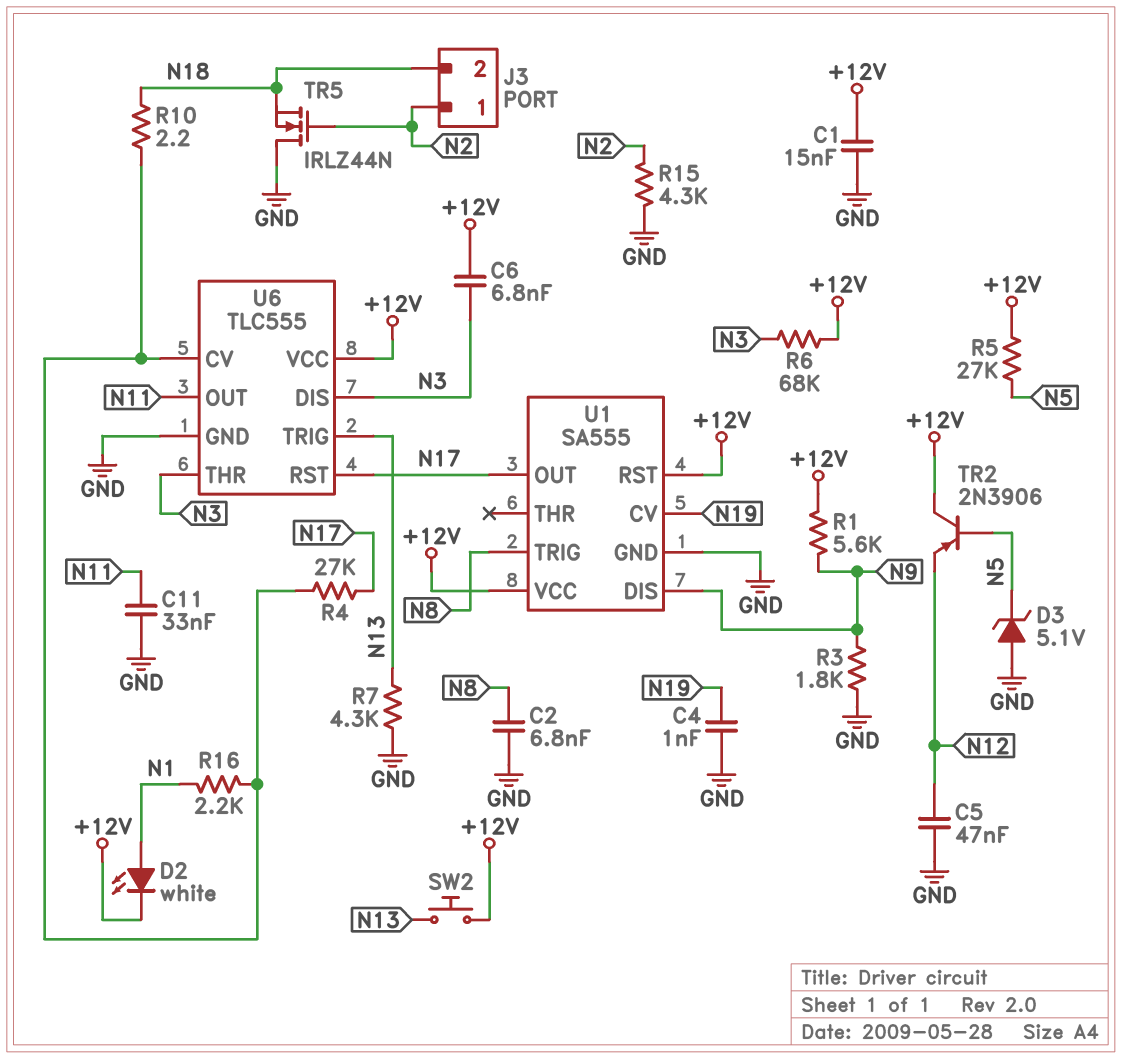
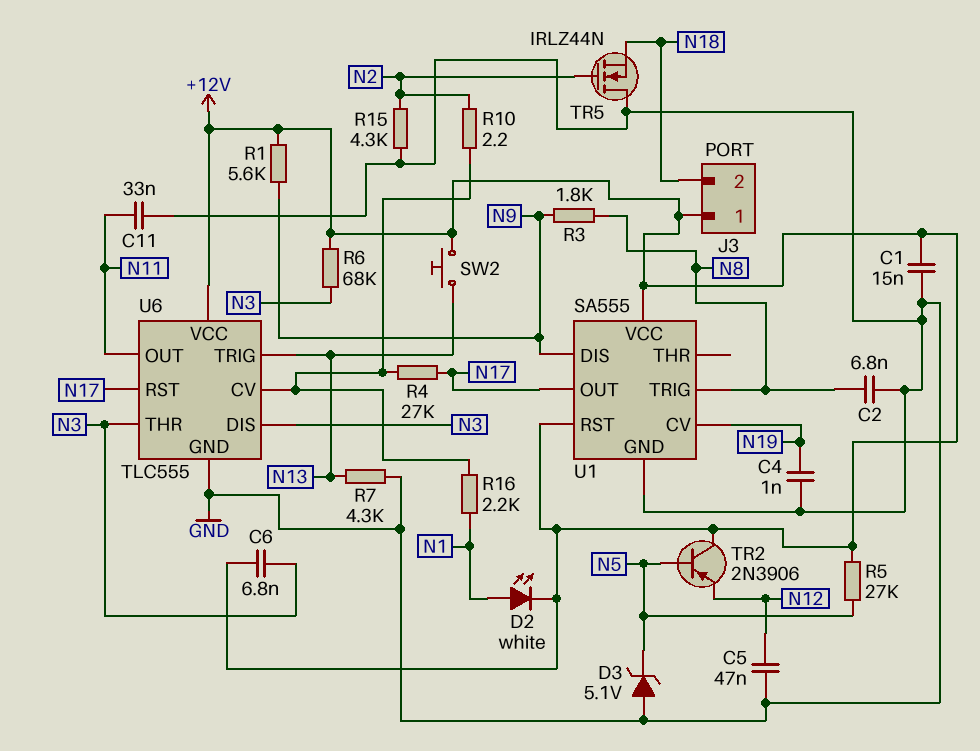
J3 pin 1: N2 -> +12V
R3: 1.8k (GND, N9) -> 1.8k (N8, N9)
R10: 2.2 (N18, U6/CV) -> 2.2 (N2, U6/CV)

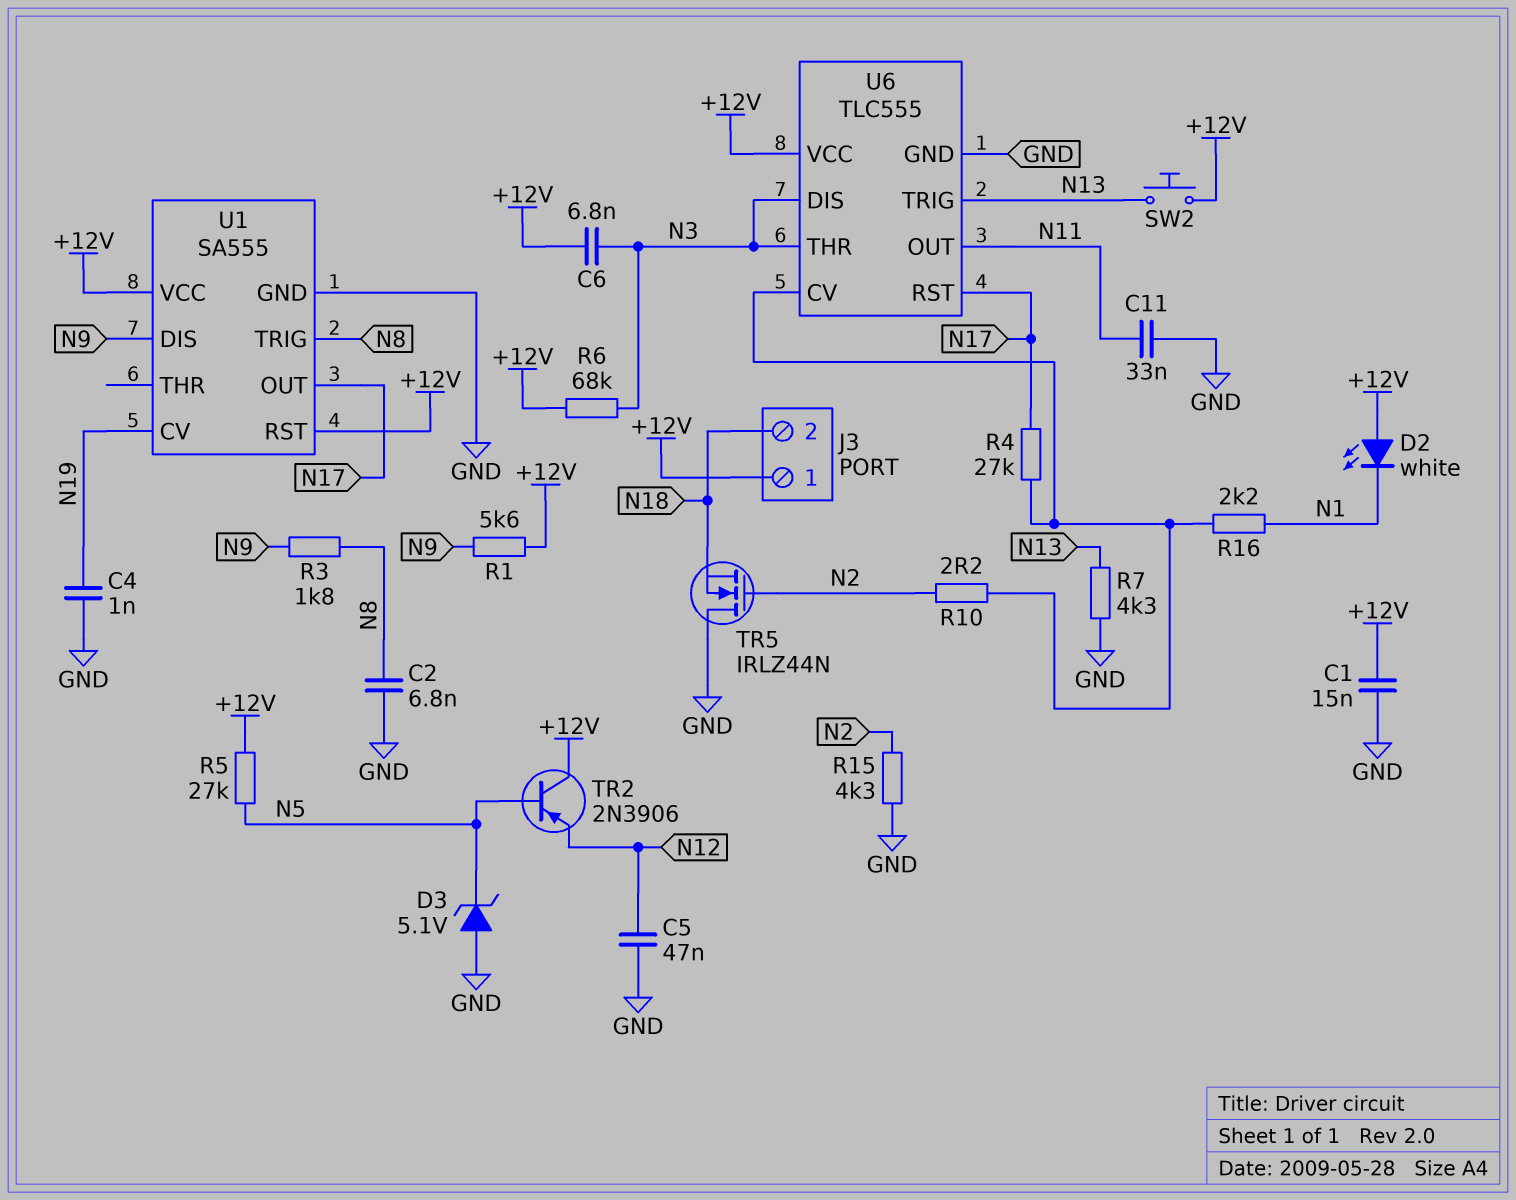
D2: LED white (A N1, K +12V) -> LED white (A +12V, K N1)

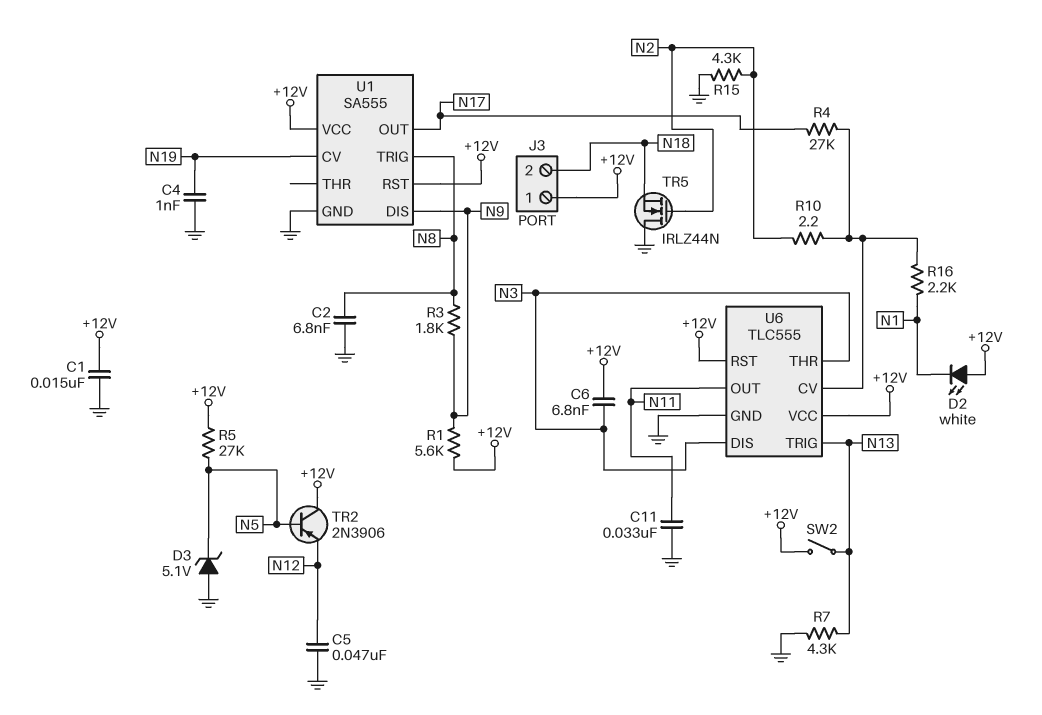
R6: 68k (+12V, N3) -> none
SW2: button (+12V, N13) -> switch (+12V, N13)
U6 pin RST: N17 -> +12V

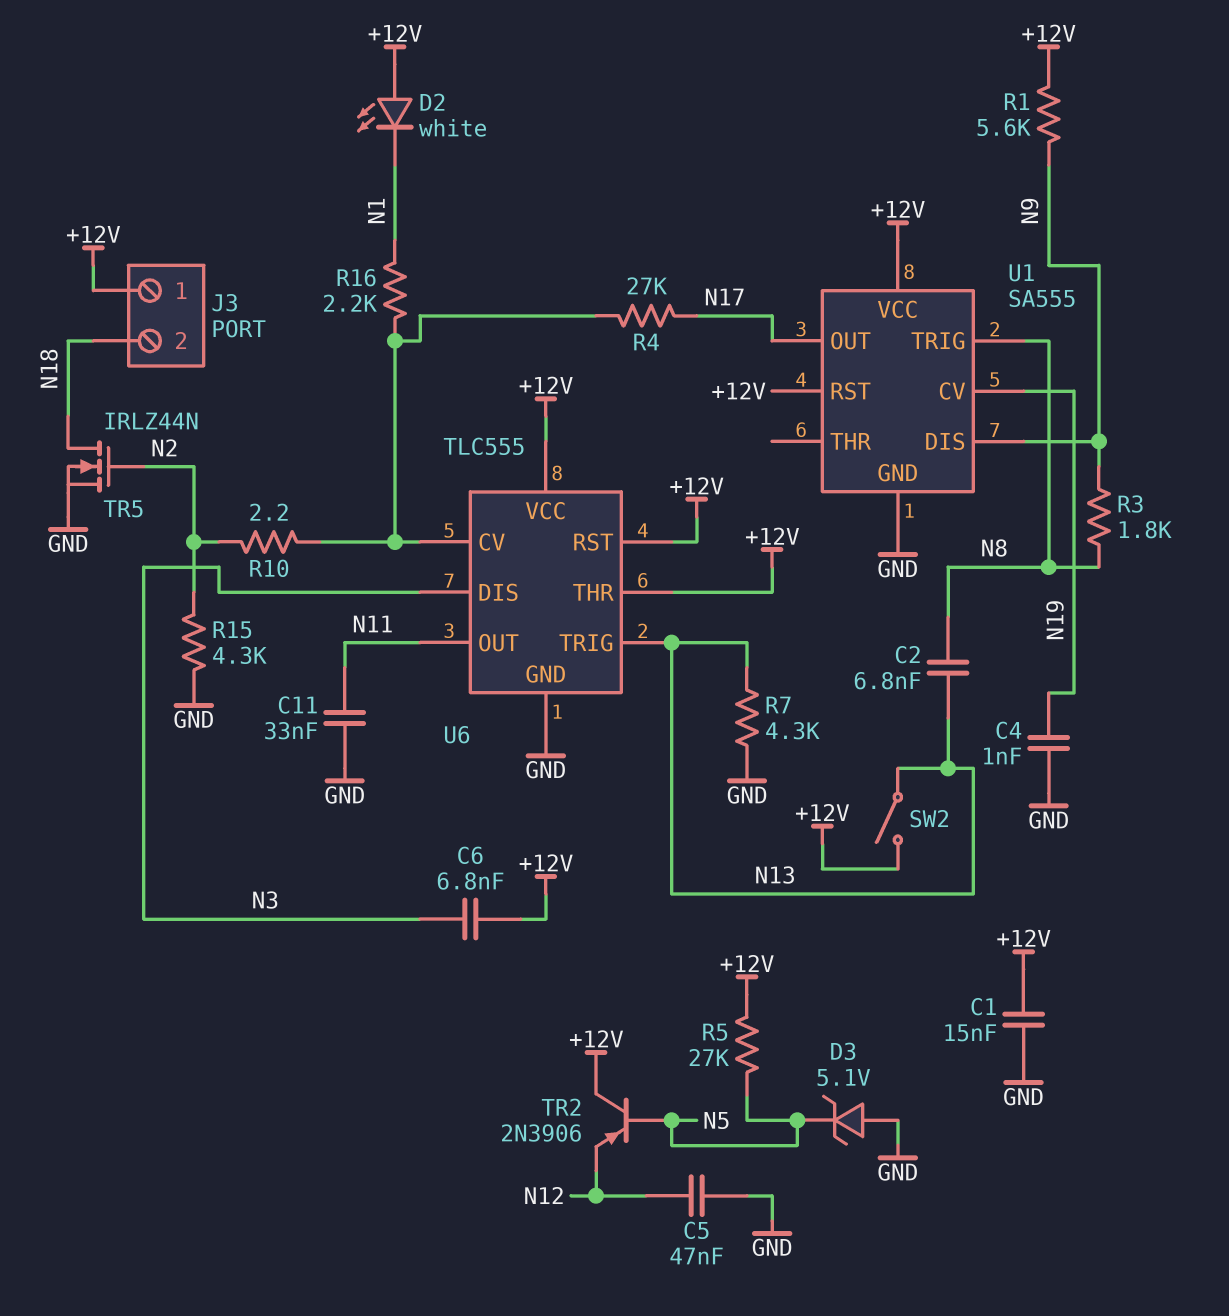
C2: 6.8nF (GND, N8) -> 6.8nF (N8, N13)
TR5: NMOS IRLZ44N (G N2, D GND, S N18) -> NMOS IRLZ44N (G N2, D N18, S GND)
U6 pin THR: N3 -> +12V

